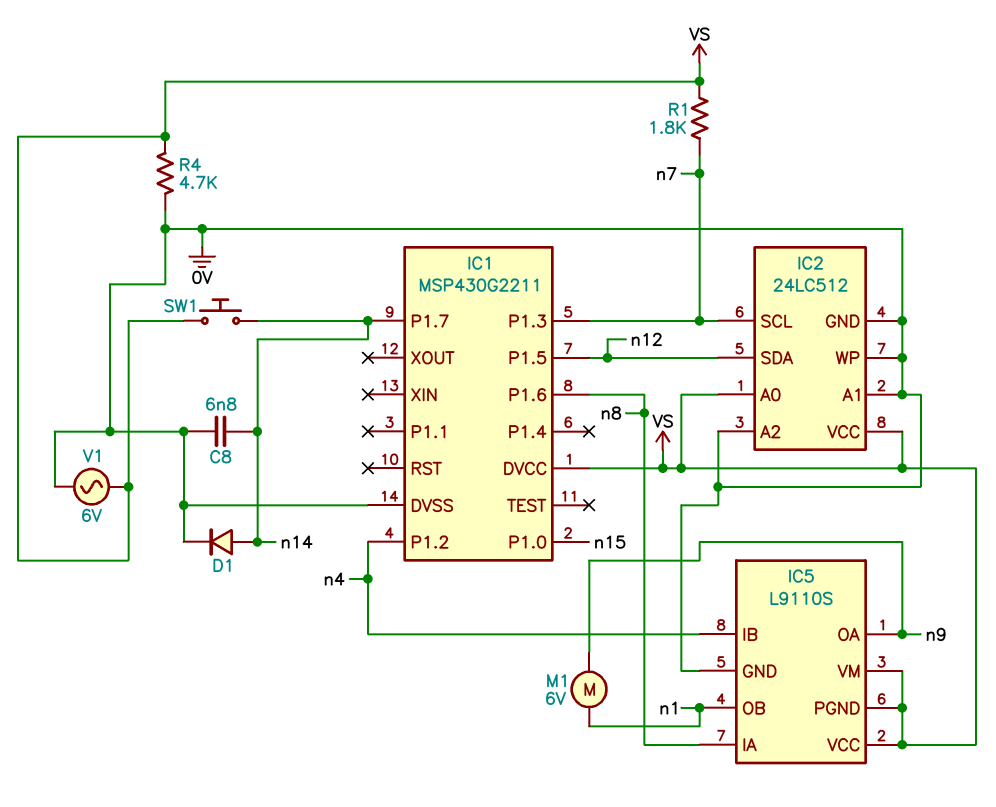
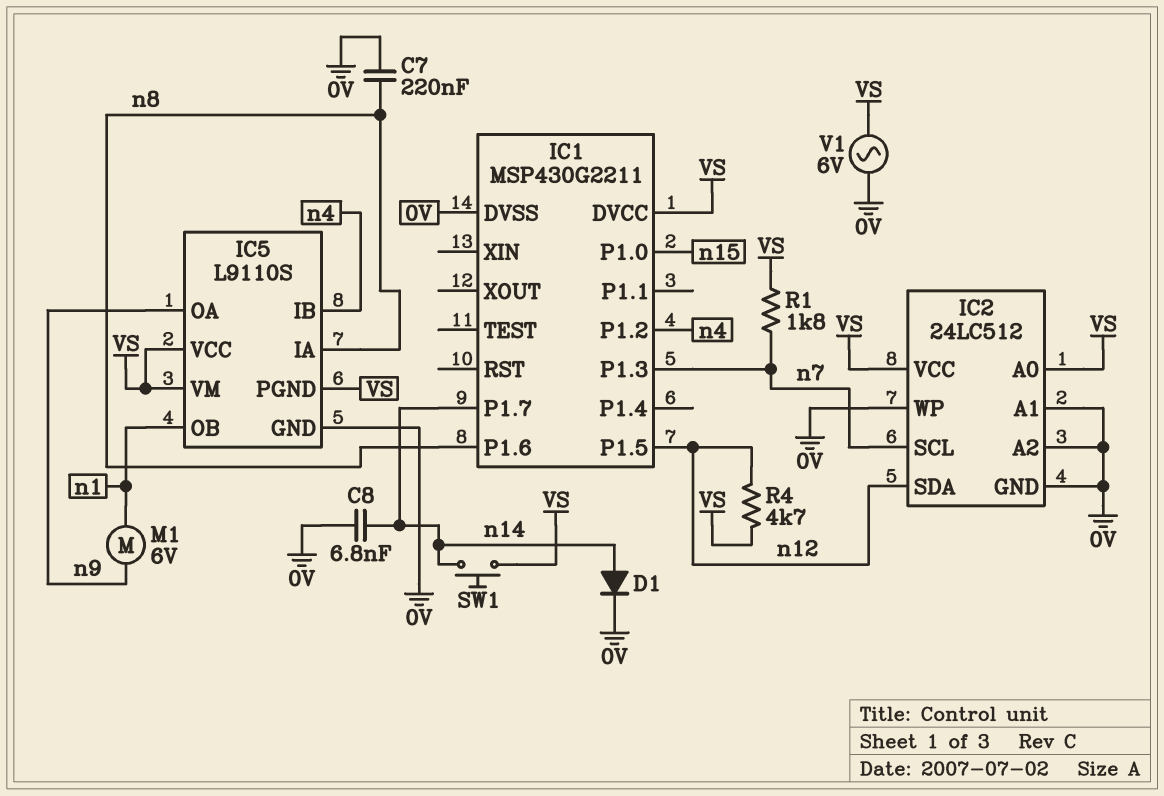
C7: none -> 220nF (0V, n8)
R4: 4.7k (0V, VS) -> 4.7k (VS, n12)

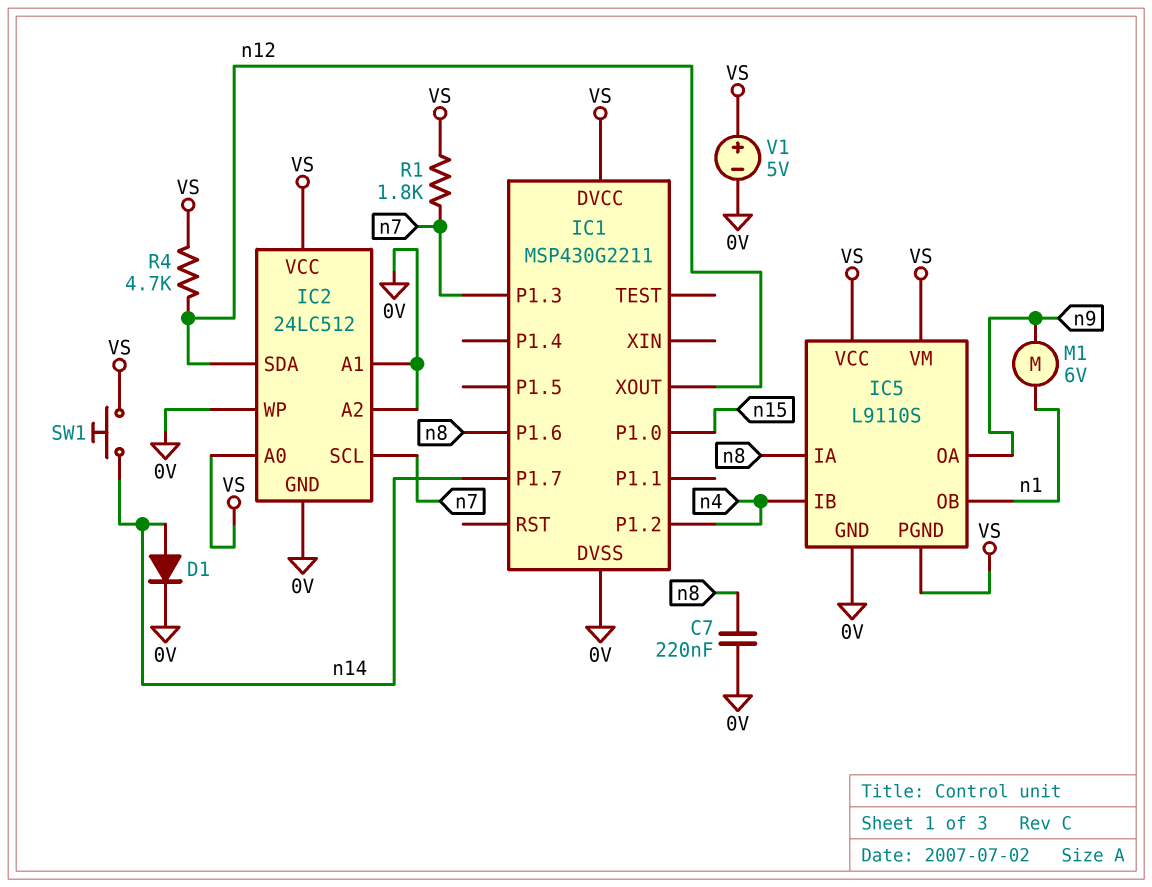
C8: 6.8nF (0V, n14) -> none
IC1 pin P1.5: n12 -> none
IC1 pin XOUT: none -> n12
V1: AC 6V (0V, VS) -> 5V (plus VS, minus 0V)

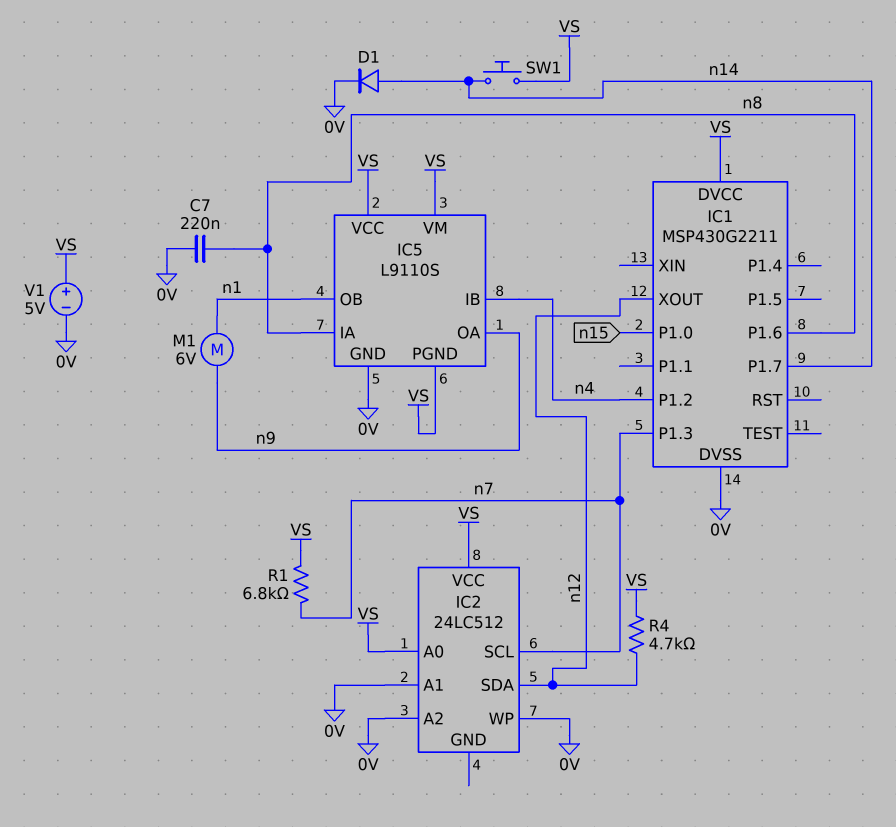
IC2 pin GND: 0V -> none
R1: 1.8k (VS, n7) -> 6.8k (VS, n7)

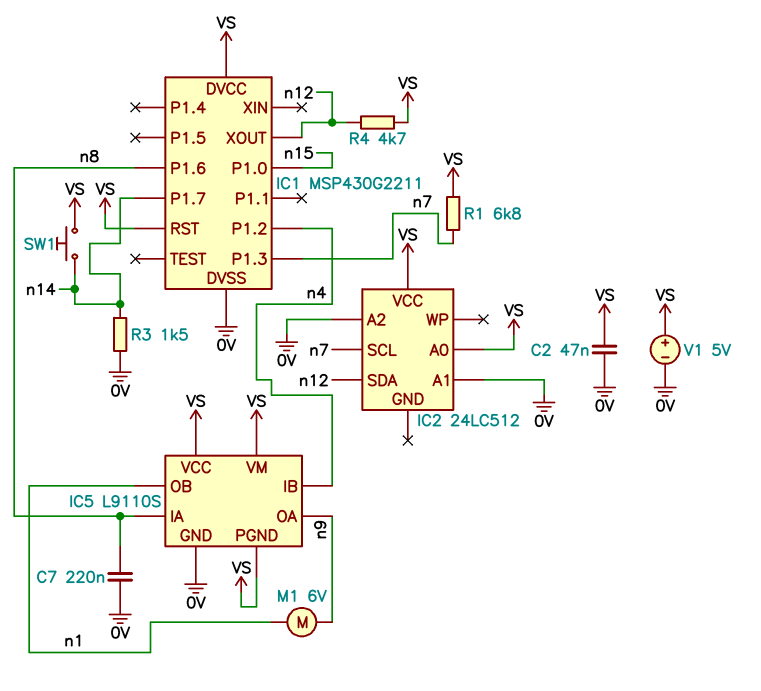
C2: none -> 47nF (0V, VS)
D1: diode (A n14, K 0V) -> none
IC1 pin RST: none -> VS
IC2 pin WP: 0V -> none
R3: none -> 1.5k (0V, n14)

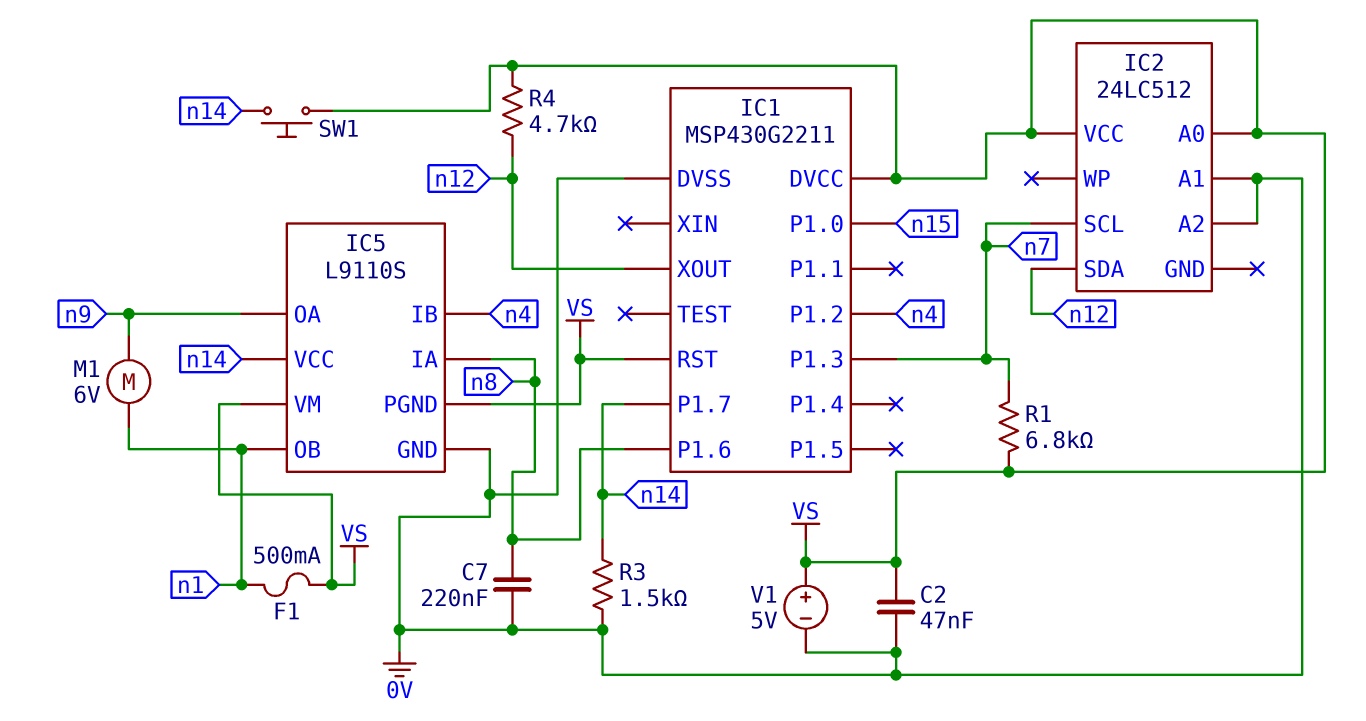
F1: none -> 500mA (VS, n1)
IC5 pin VCC: VS -> n14

